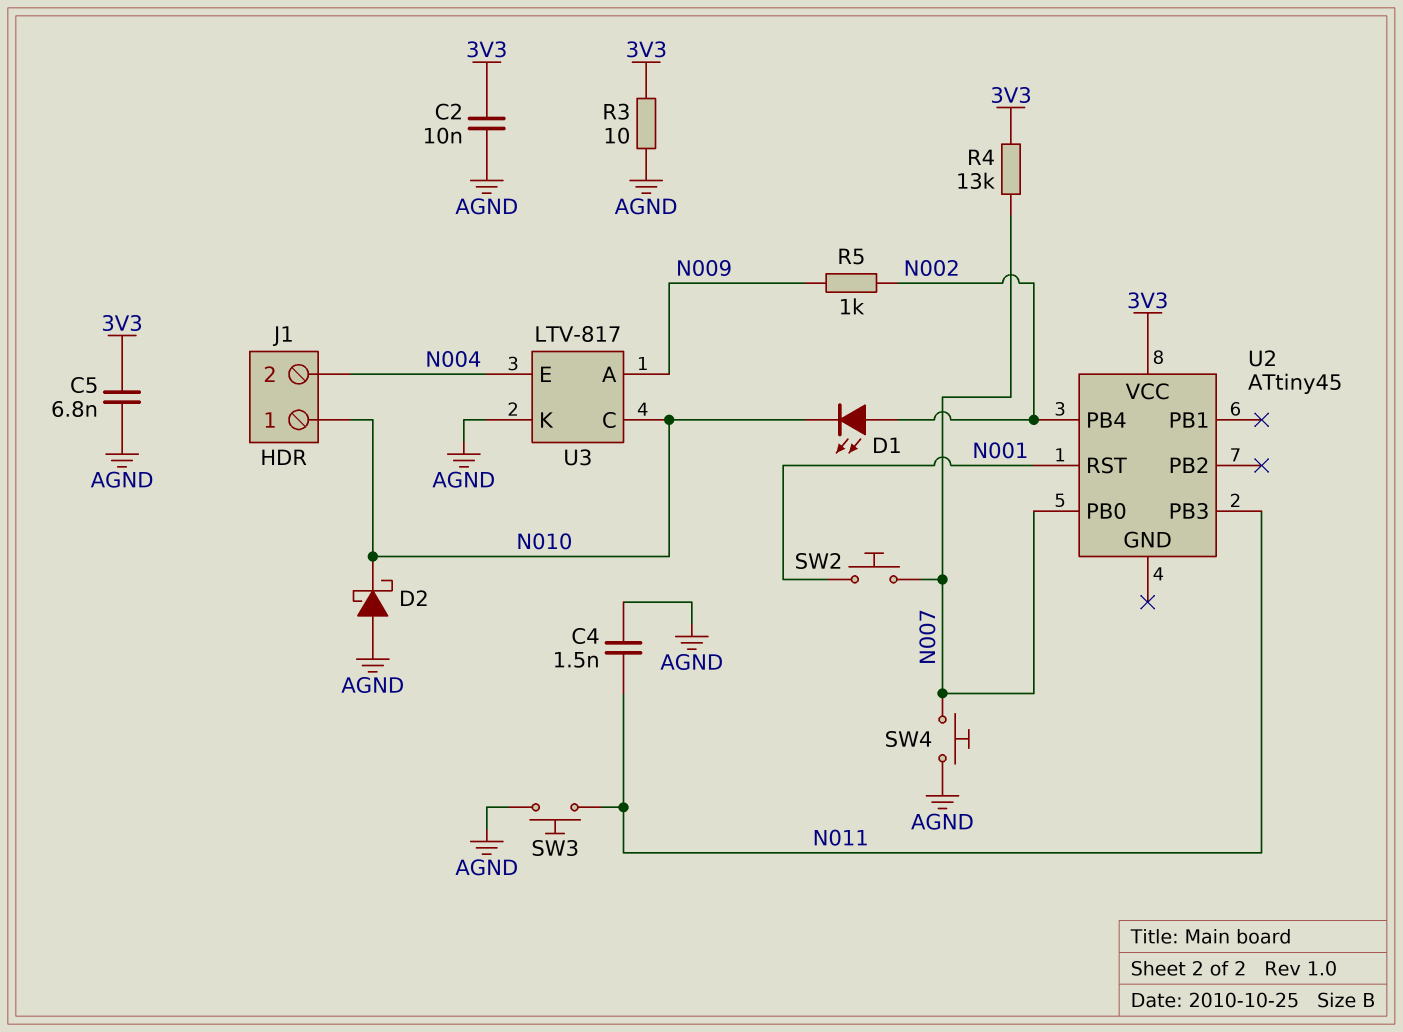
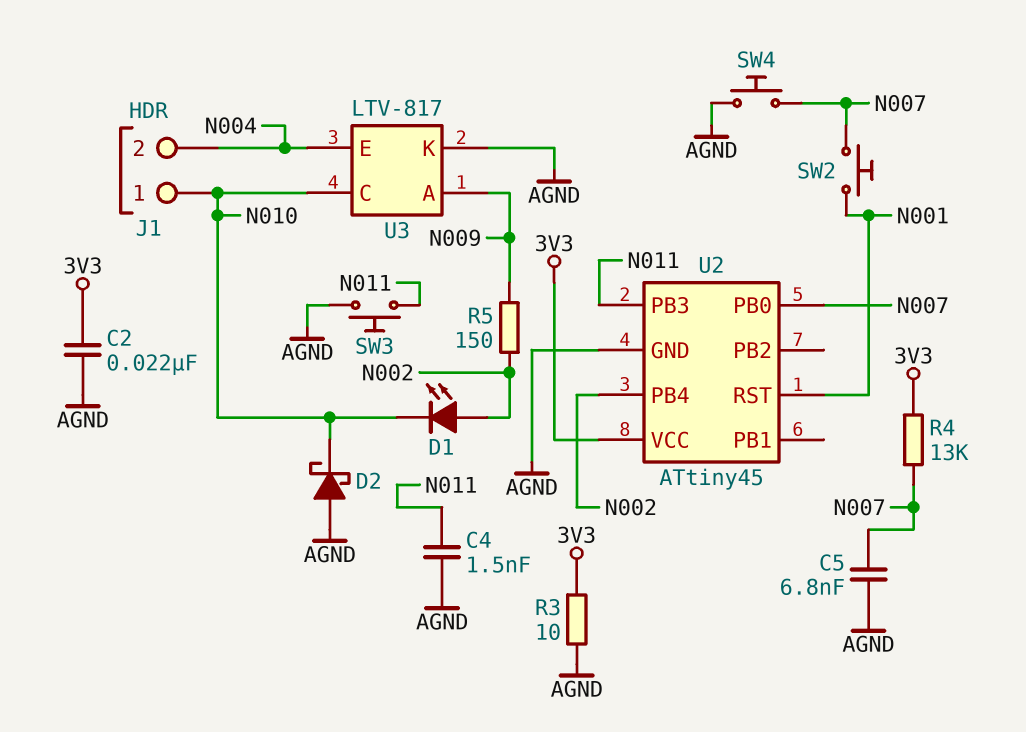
C2: 10nF (3V3, AGND) -> 22nF (3V3, AGND)
C5: 6.8nF (3V3, AGND) -> 6.8nF (AGND, N007)
R5: 1k (N002, N009) -> 150 (N002, N009)
U2 pin GND: none -> AGND

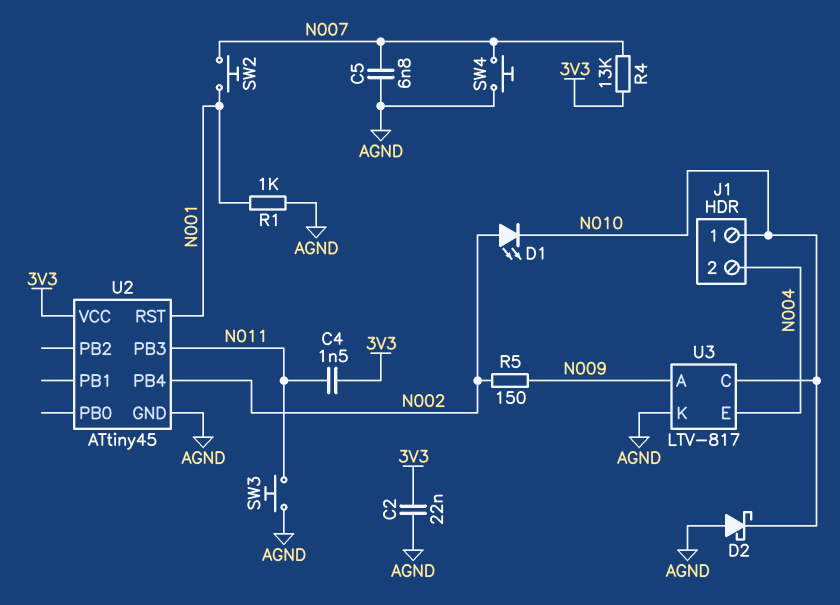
C4: 1.5nF (AGND, N011) -> 1.5nF (3V3, N011)
R1: none -> 1k (AGND, N001)
R3: 10 (3V3, AGND) -> none
U2 pin PB0: N007 -> none

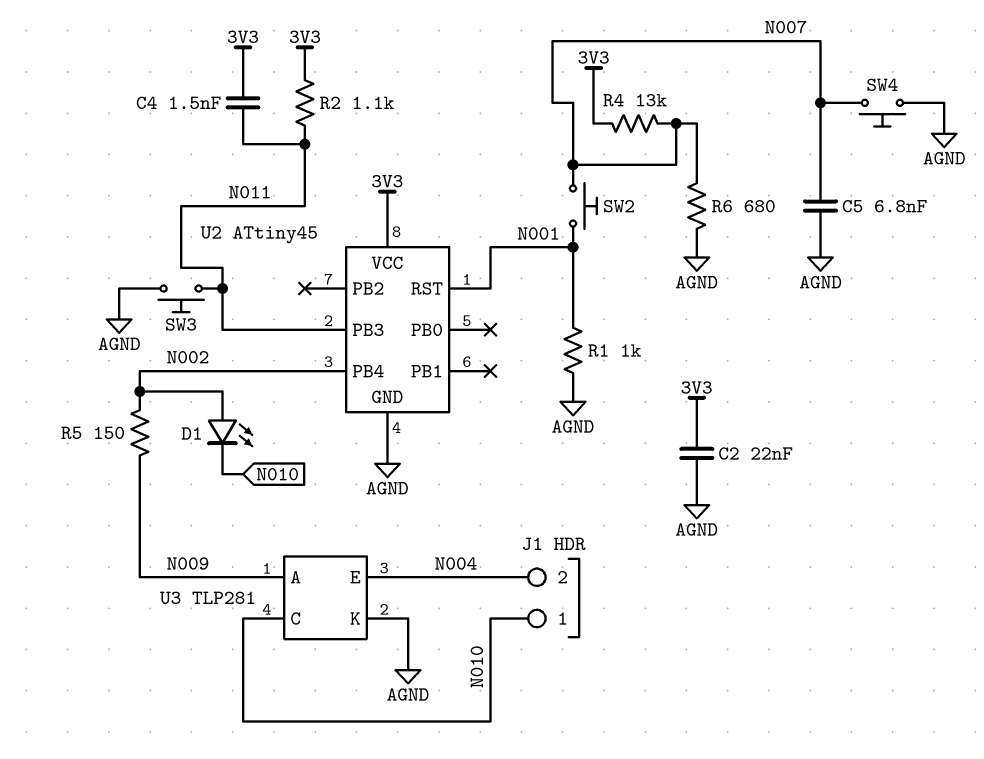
D2: schottky (A AGND, K N010) -> none
R2: none -> 1.1k (3V3, N011)
R6: none -> 680 (AGND, N007)
U3: LTV-817 -> TLP281

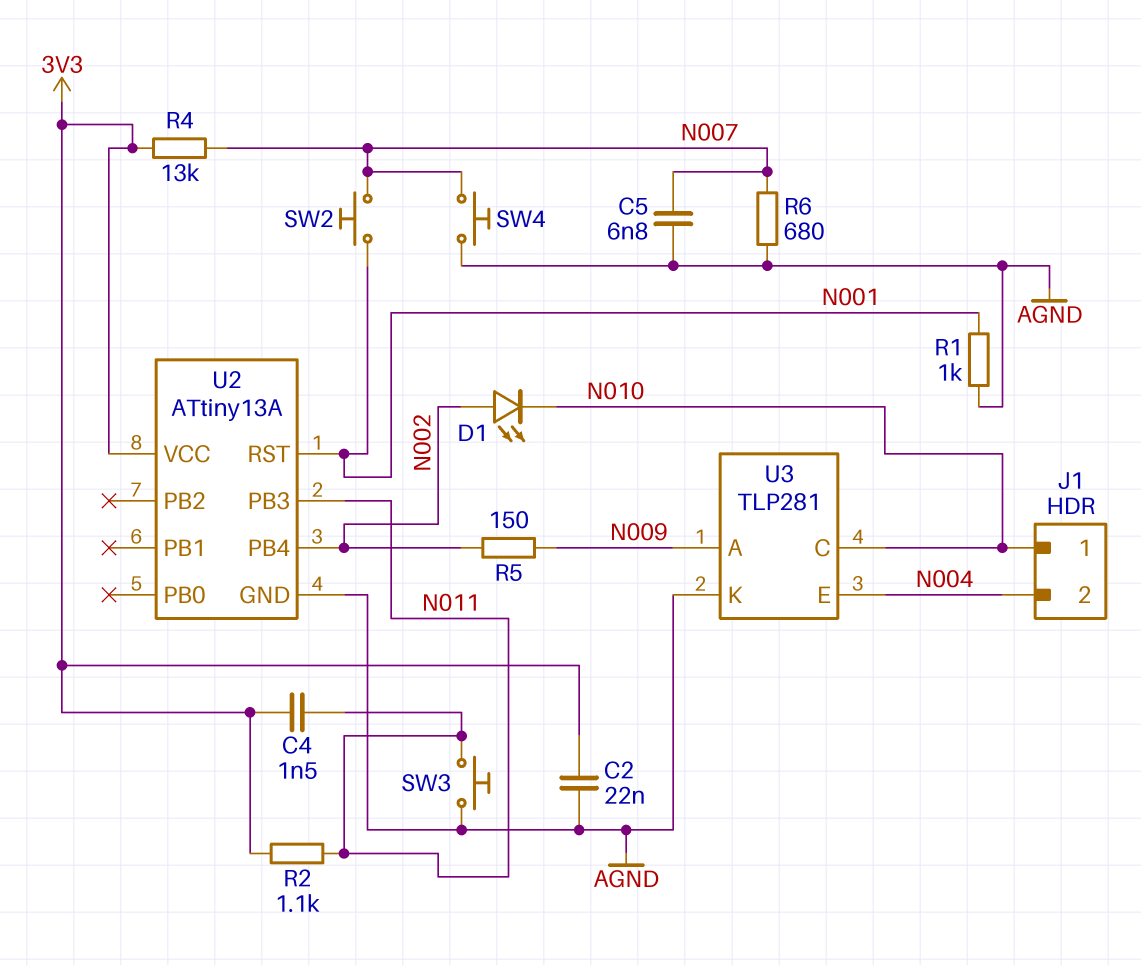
U2: ATtiny45 -> ATtiny13A

